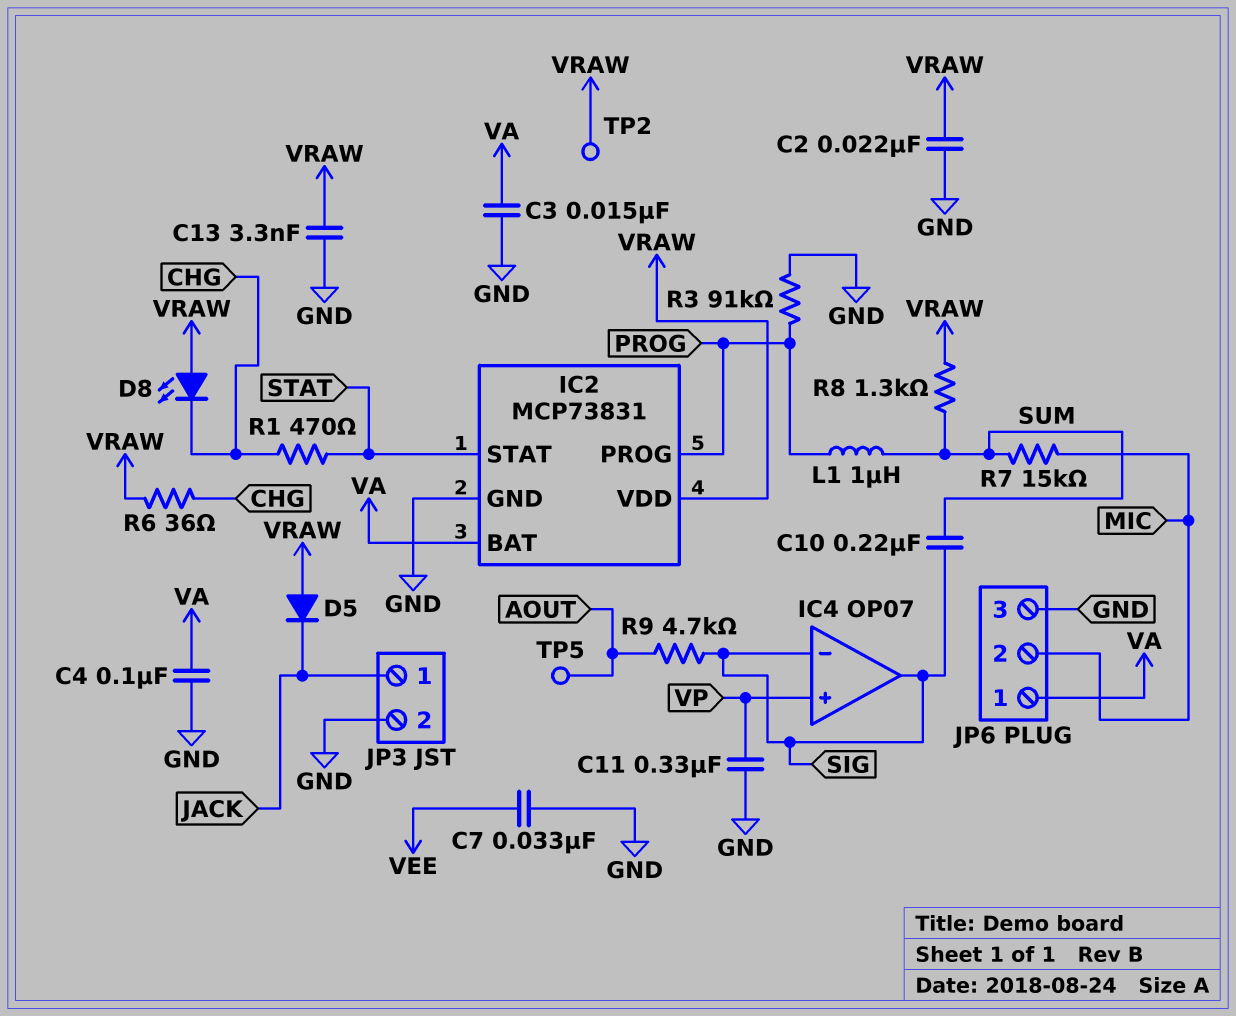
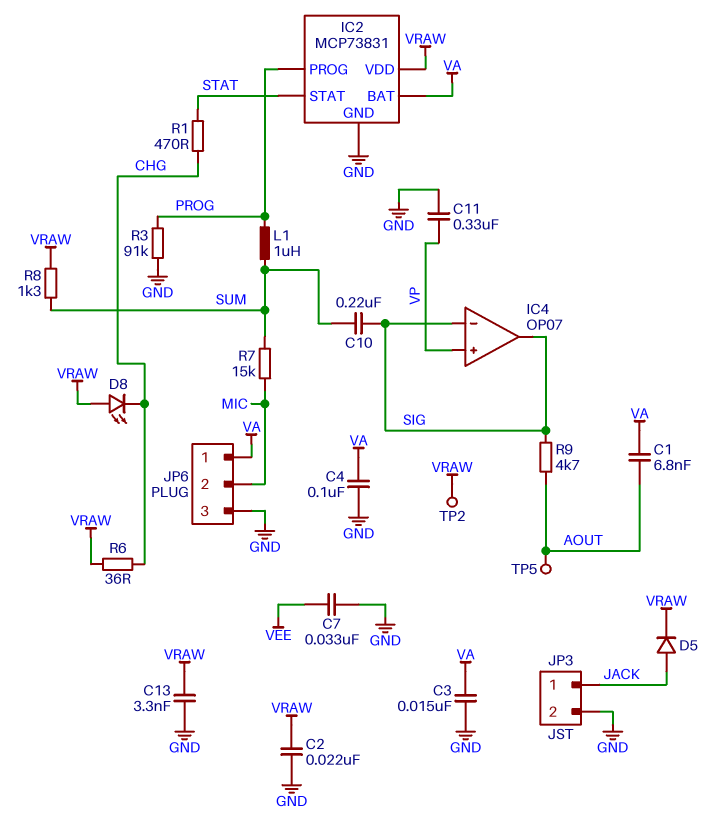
C1: none -> 6.8nF (AOUT, VA)
D5: diode (A VRAW, K JACK) -> diode (A JACK, K VRAW)

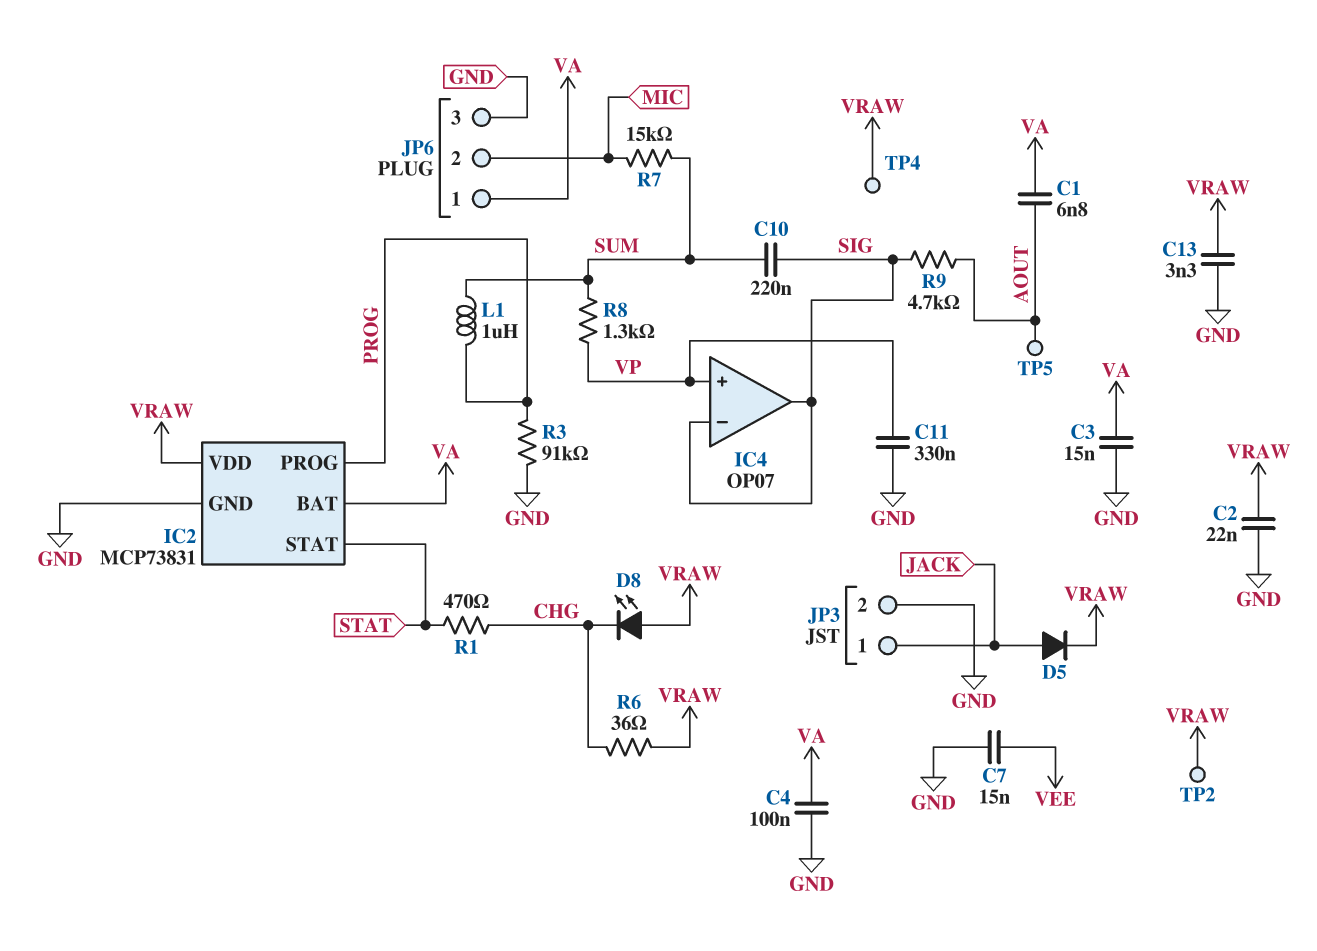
C7: 33nF (GND, VEE) -> 15nF (GND, VEE)
R8: 1.3k (SUM, VRAW) -> 1.3k (SUM, VP)
TP4: none -> test point (VRAW)

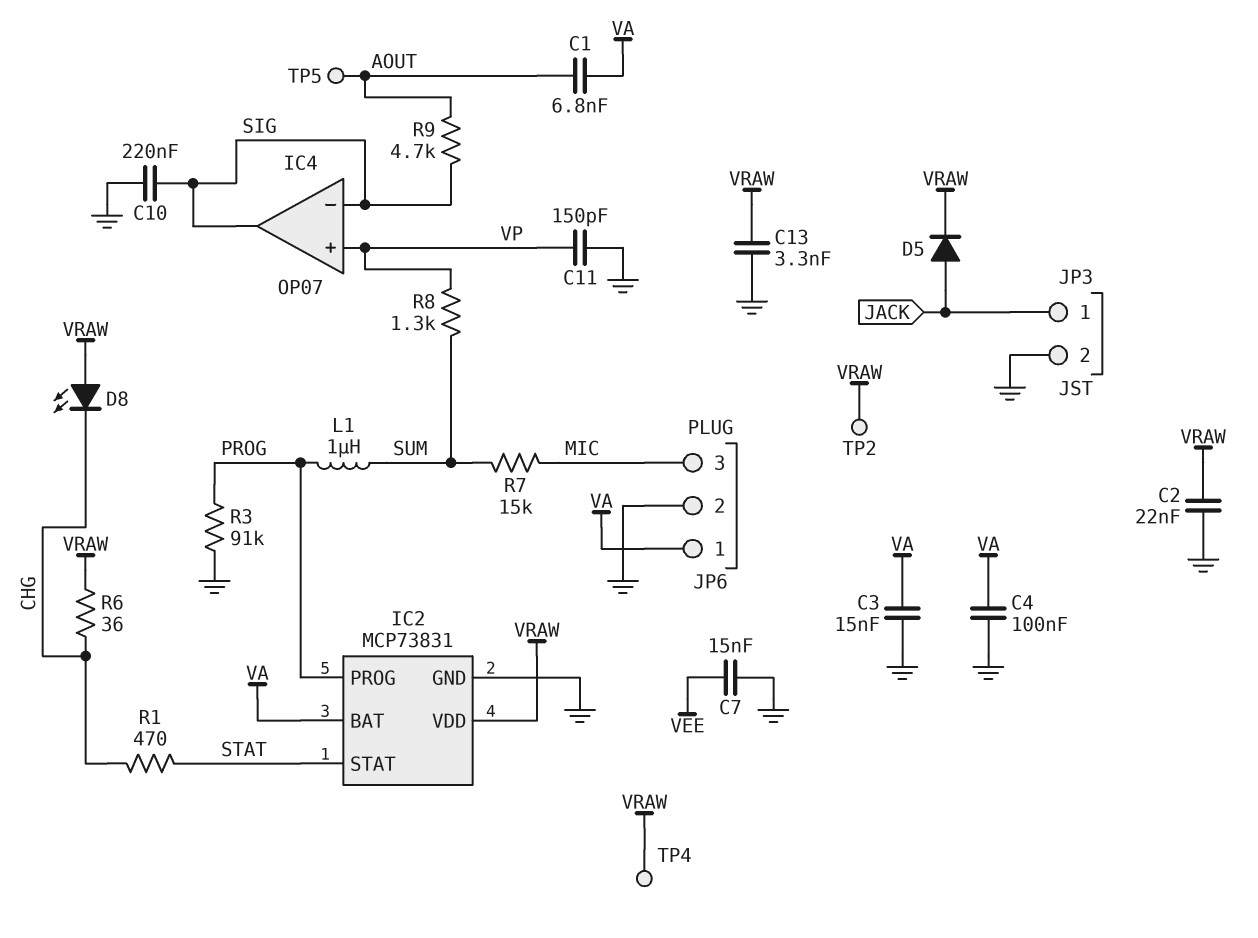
C10: 220nF (SIG, SUM) -> 220nF (GND, SIG)
C11: 330nF (GND, VP) -> 150pF (GND, VP)
JP6 pin 2: MIC -> GND
JP6 pin 3: GND -> MIC

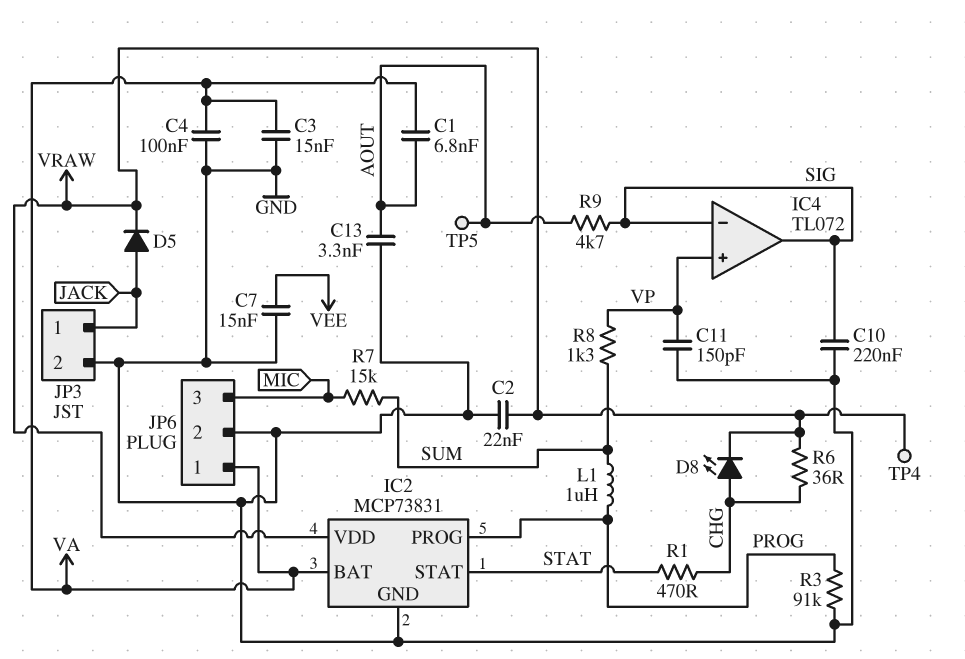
C13: 3.3nF (GND, VRAW) -> 3.3nF (AOUT, GND)
D8: LED (A VRAW, K CHG) -> LED (A CHG, K VRAW)
IC4: OP07 -> TL072
TP2: test point (VRAW) -> none

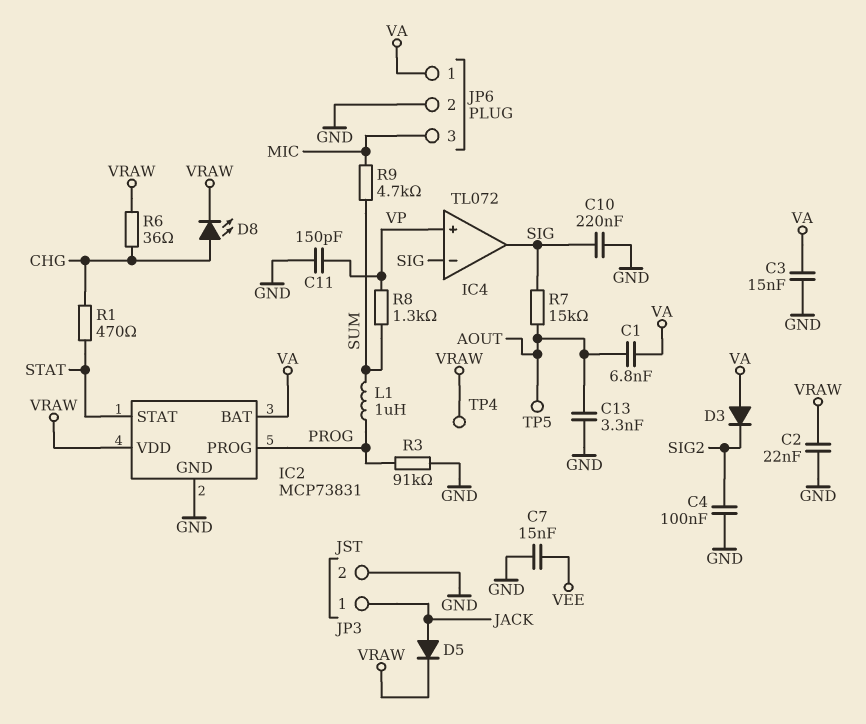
C4: 100nF (GND, VA) -> 100nF (GND, SIG2)
D3: none -> diode (A VA, K SIG2)
R7: 15k (MIC, SUM) -> 15k (AOUT, SIG)
R9: 4.7k (AOUT, SIG) -> 4.7k (MIC, SUM)

